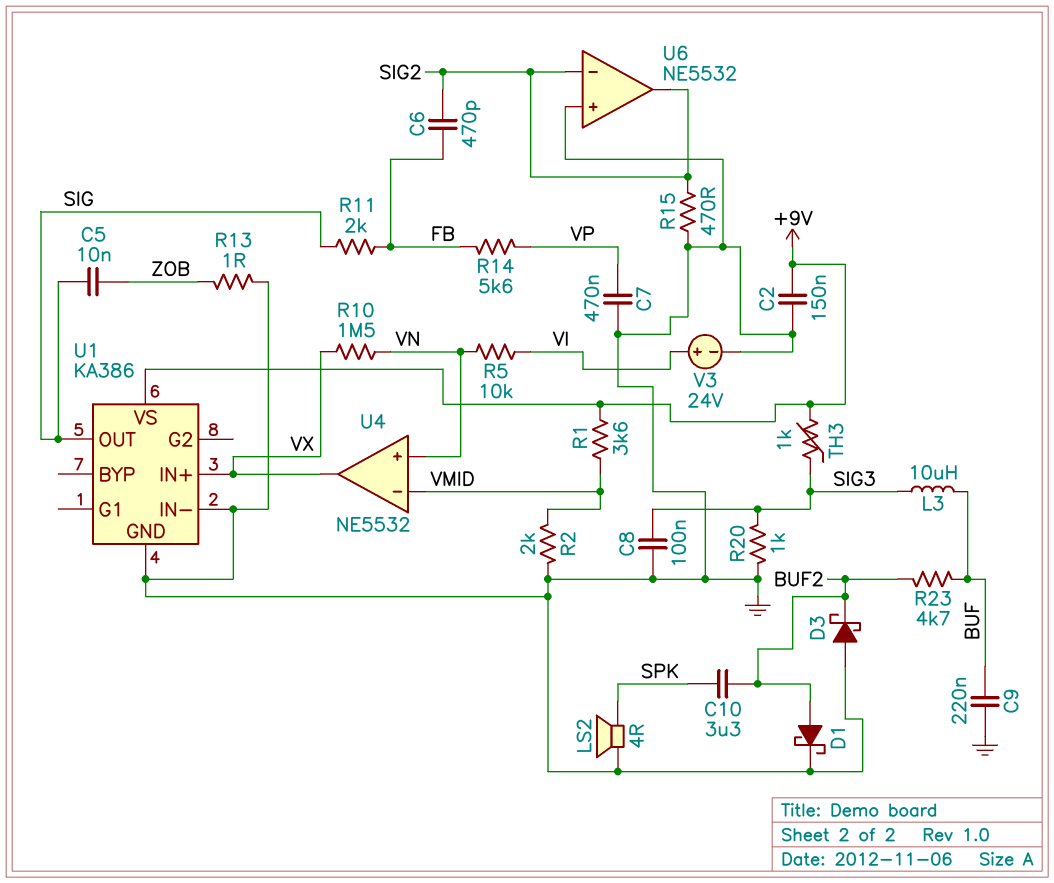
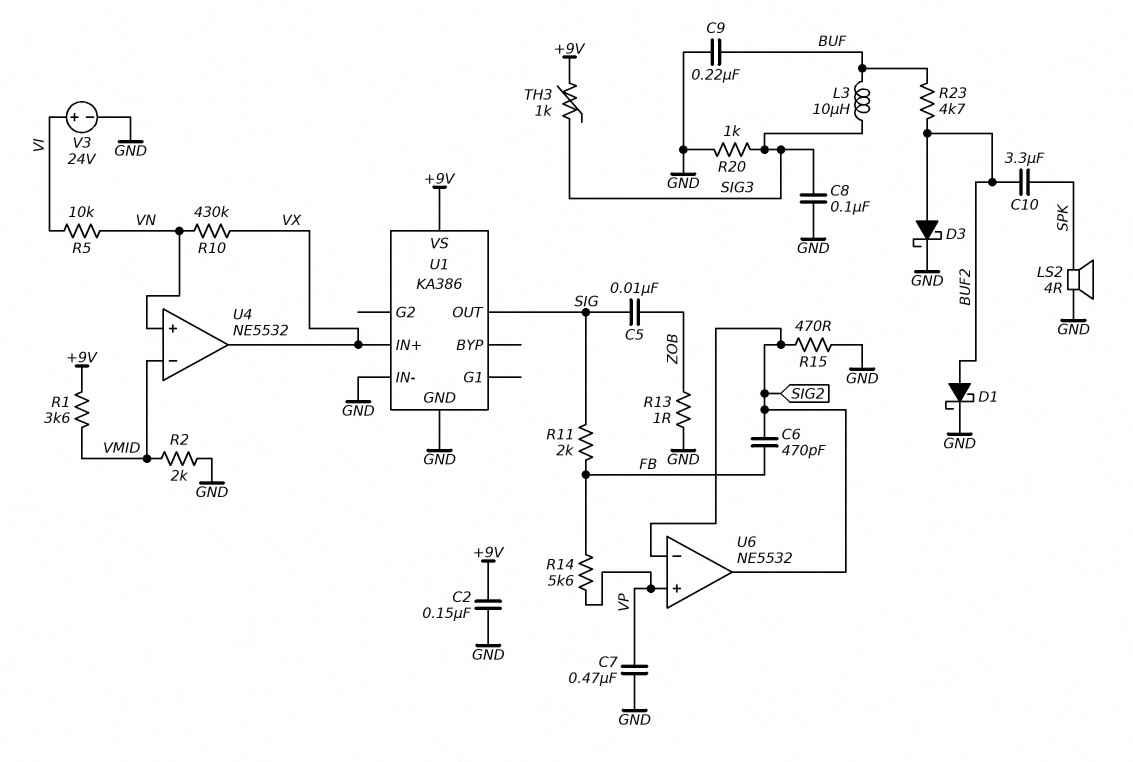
D3: schottky (A GND, K BUF2) -> schottky (A BUF2, K GND)
R10: 1.5M (VN, VX) -> 430k (VN, VX)
U6 pin in+: GND -> VP

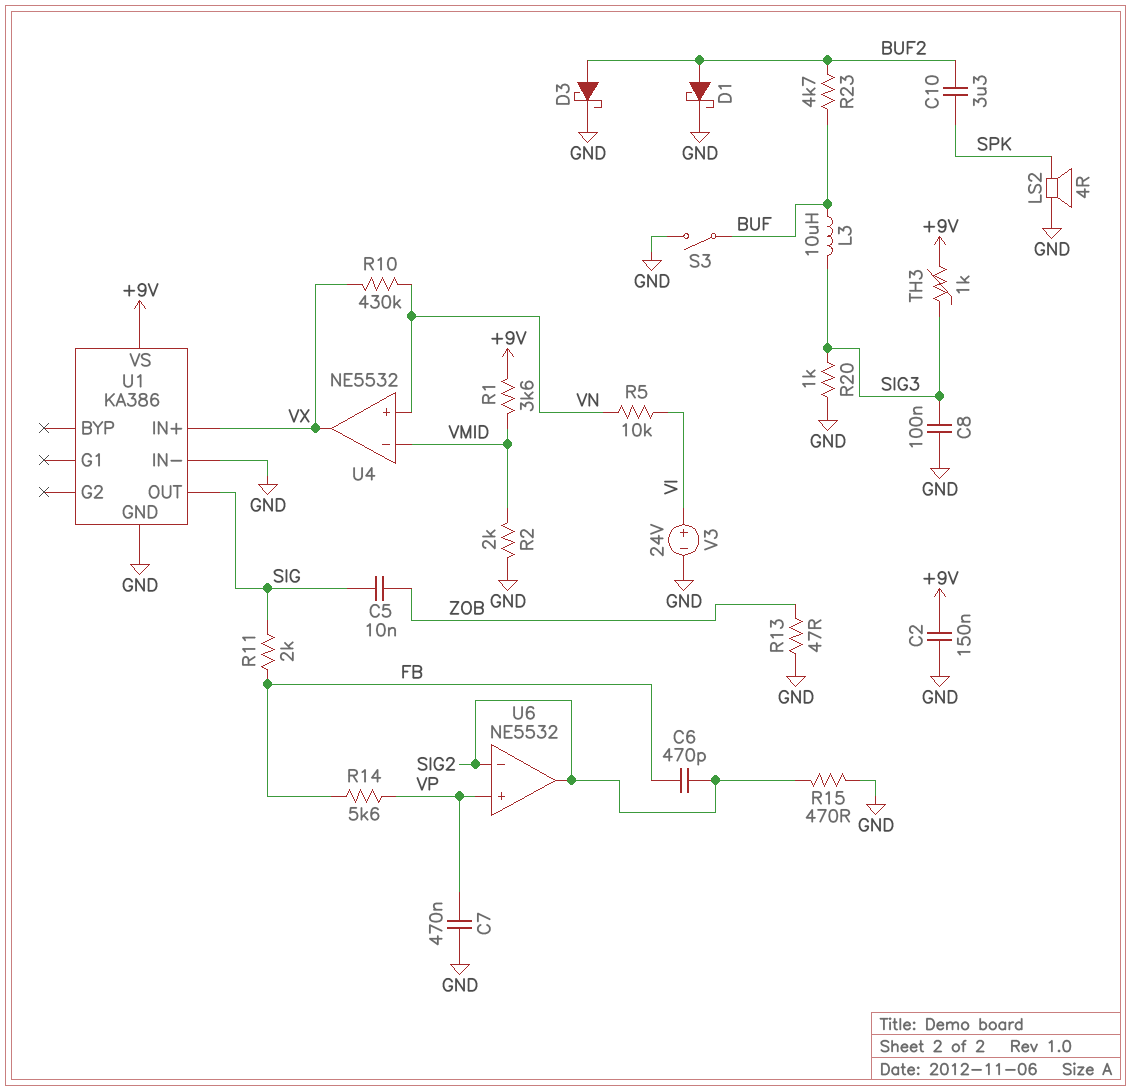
C9: 220nF (BUF, GND) -> none
R13: 1 (GND, ZOB) -> 47 (GND, ZOB)
S3: none -> switch (BUF, GND)

